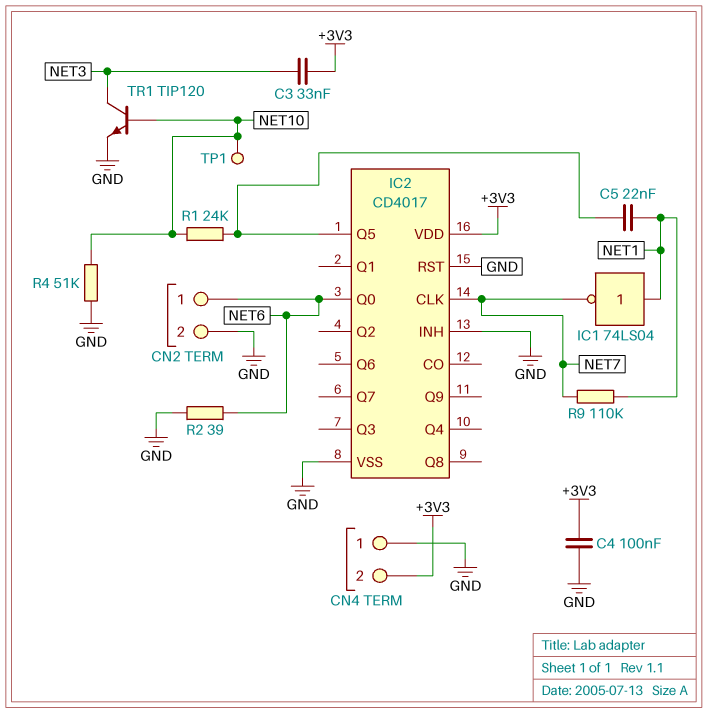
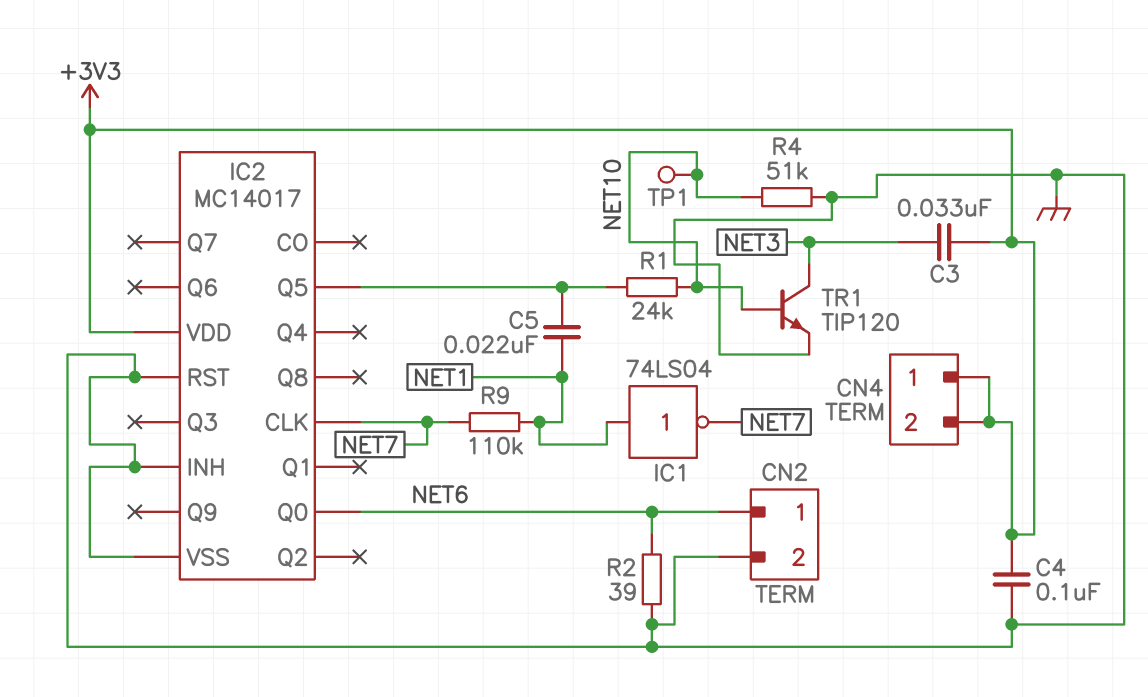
CN4 pin 1: GND -> +3V3
IC2: CD4017 -> MC14017

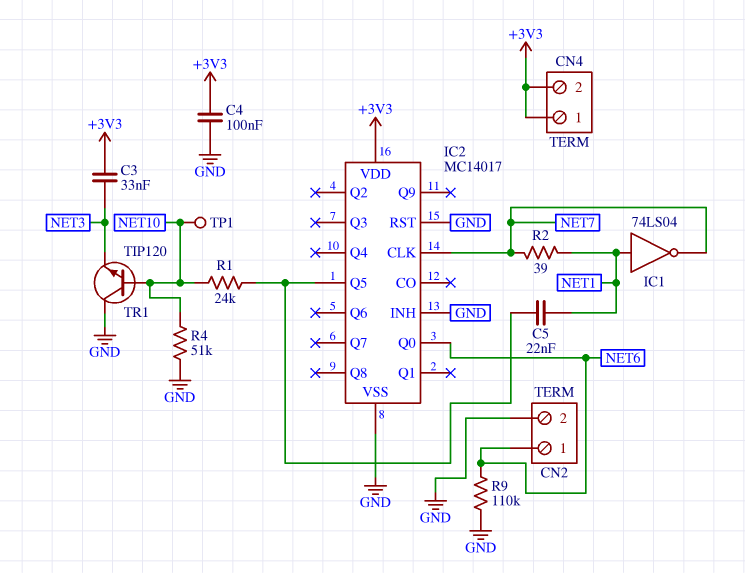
R2: 39 (GND, NET6) -> 39 (NET1, NET7)
R9: 110k (NET1, NET7) -> 110k (GND, NET6)
TR1: NPN TIP120 (B NET10, C NET3, E GND) -> NPN TIP120 (B NET10, C GND, E NET3)

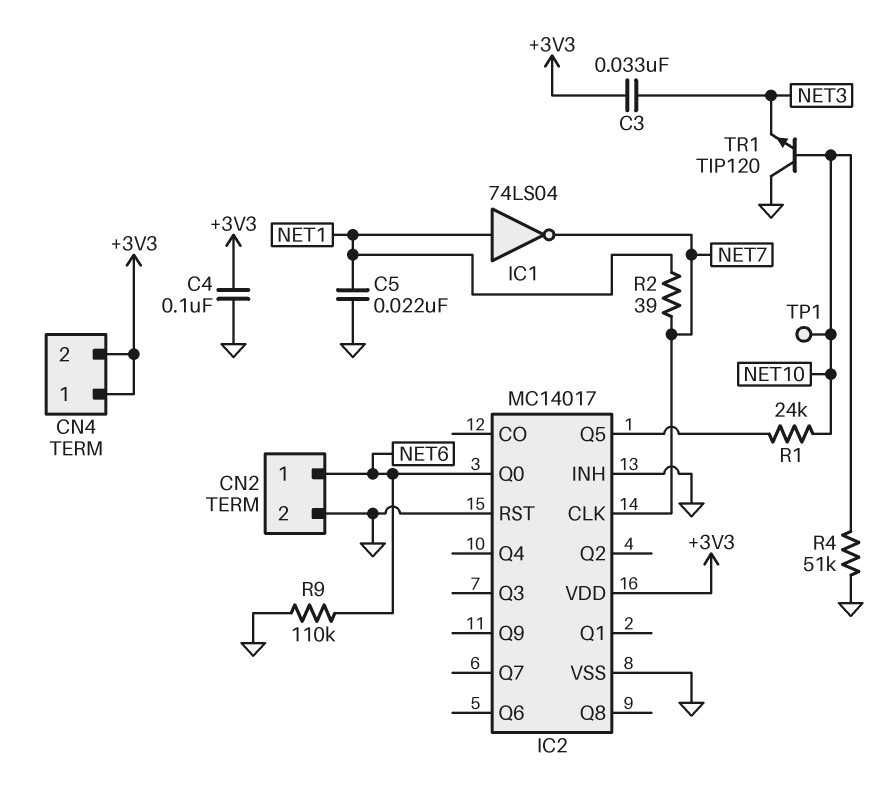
C5: 22nF (IC2/Q5, NET1) -> 22nF (GND, NET1)

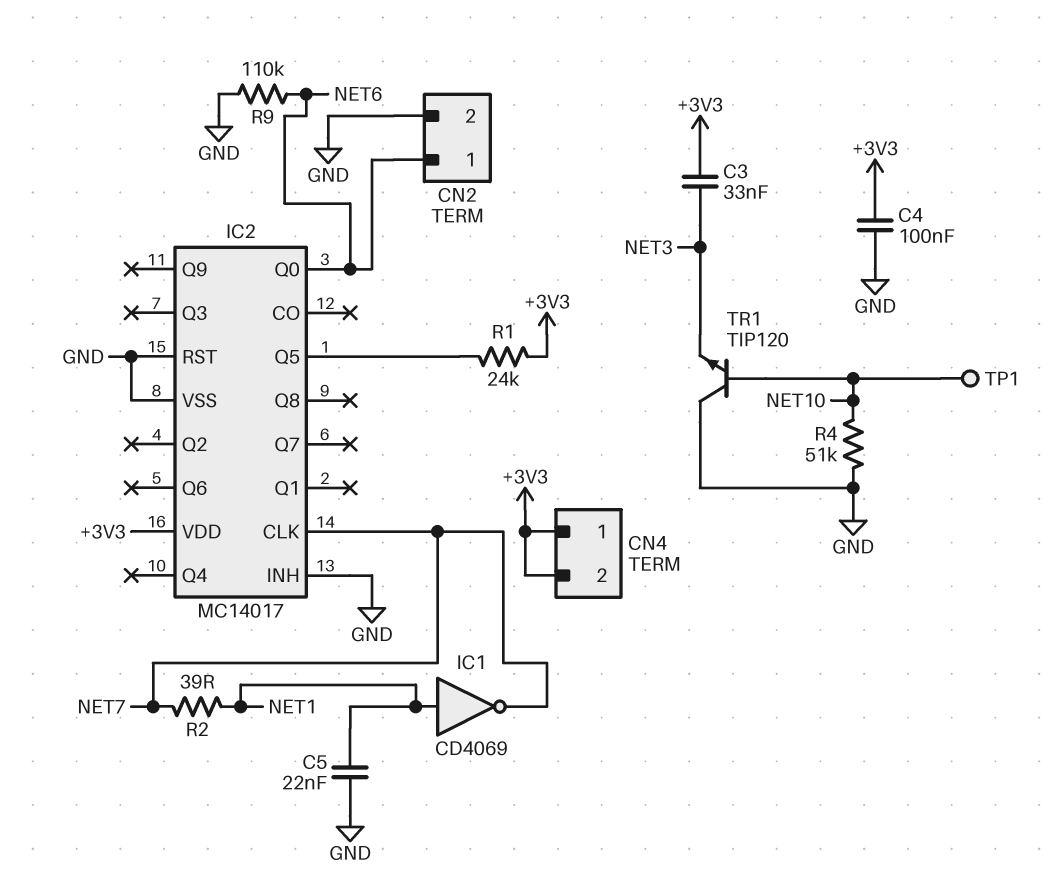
IC1: NOT 74LS04 (in NET1, out NET7) -> NOT CD4069 (in NET1, out NET7)
R1: 24k (IC2/Q5, NET10) -> 24k (+3V3, IC2/Q5)

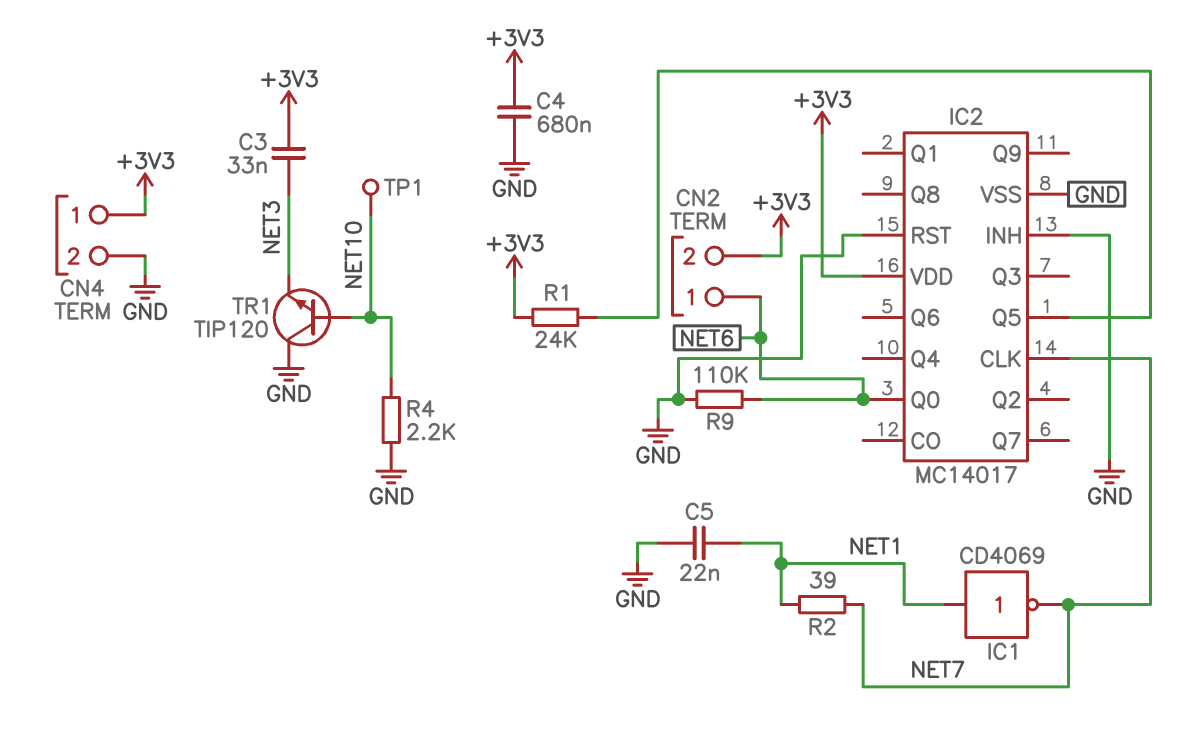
C4: 100nF (+3V3, GND) -> 680nF (+3V3, GND)
CN2 pin 2: GND -> +3V3
CN4 pin 2: +3V3 -> GND
R4: 51k (GND, NET10) -> 2.2k (GND, NET10)

